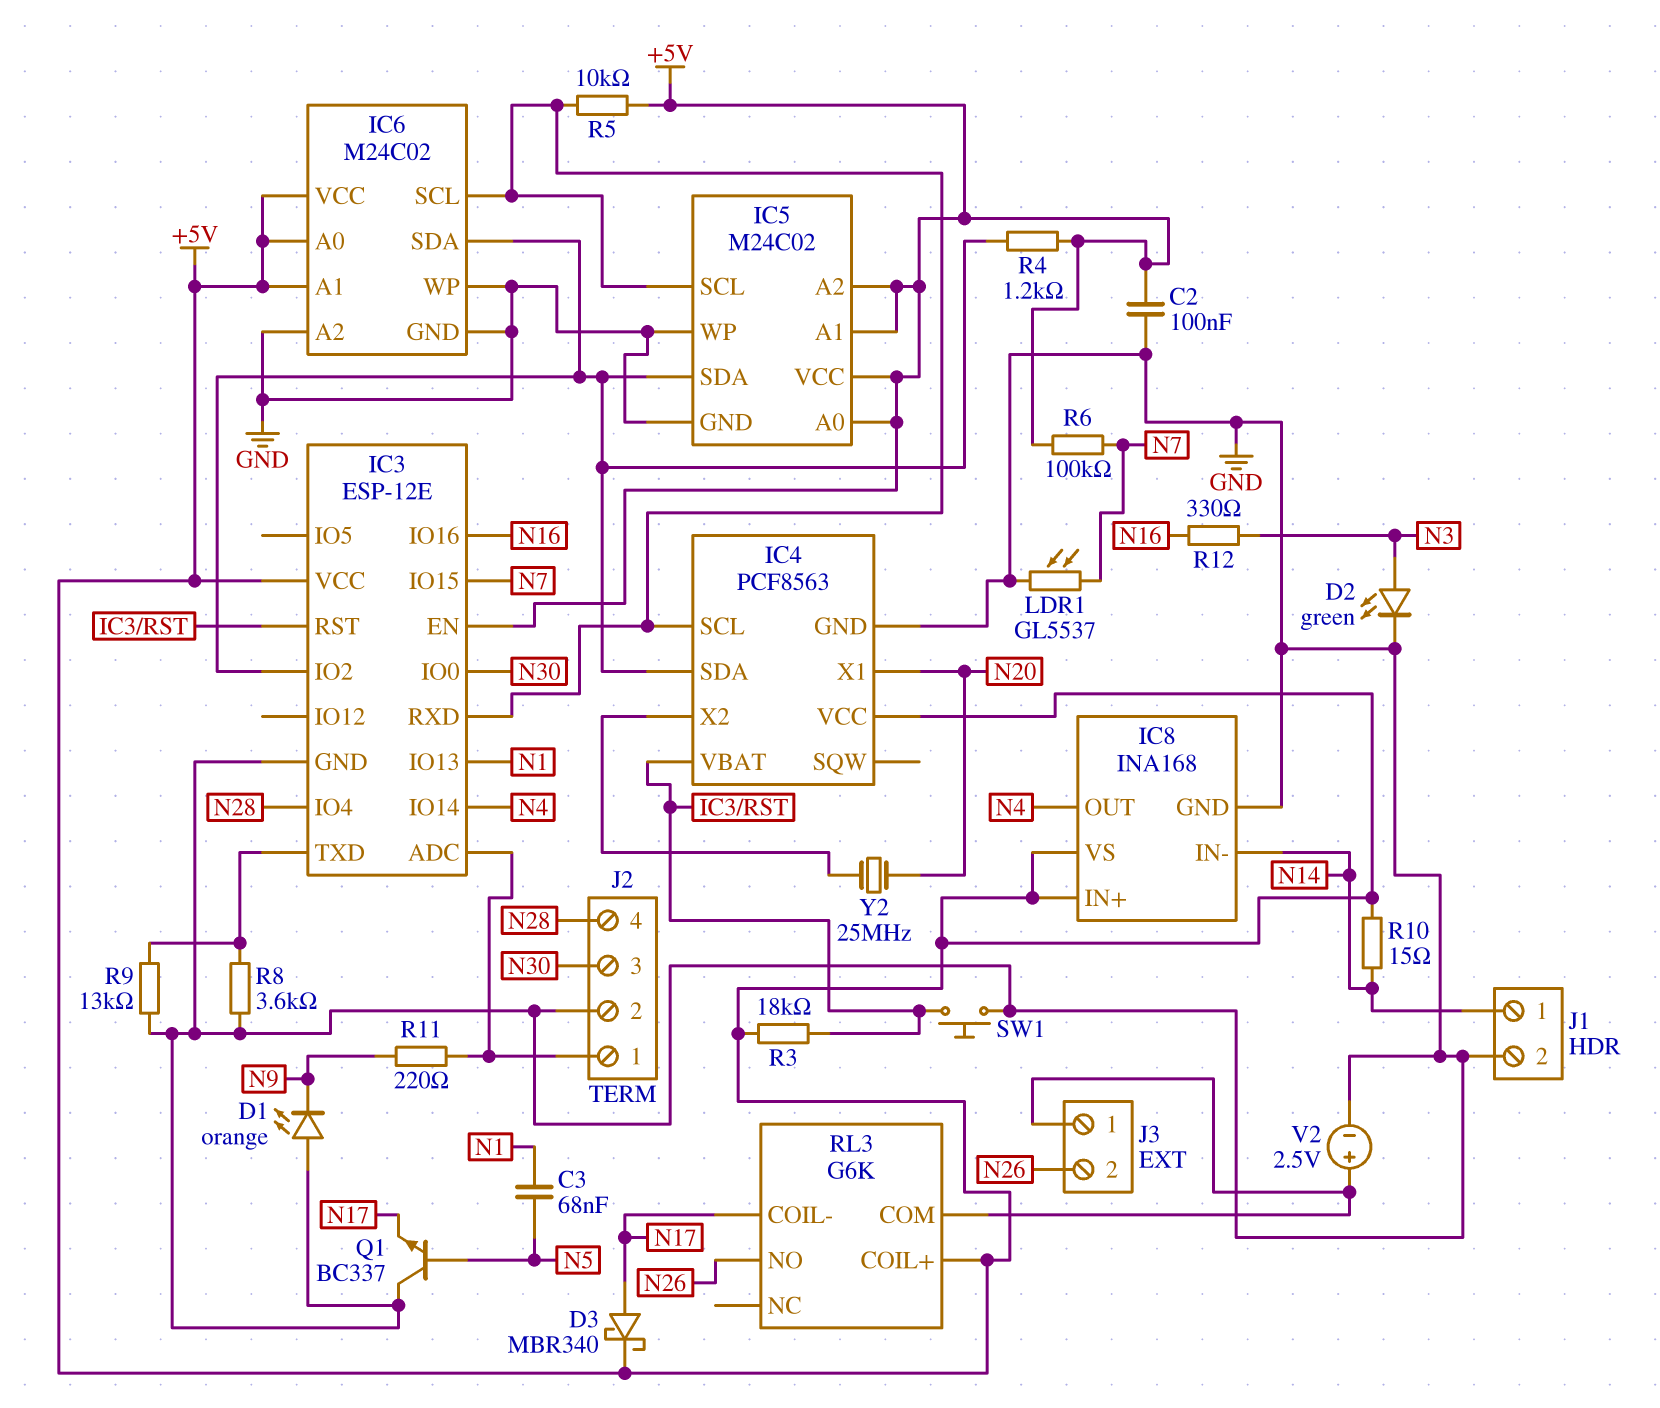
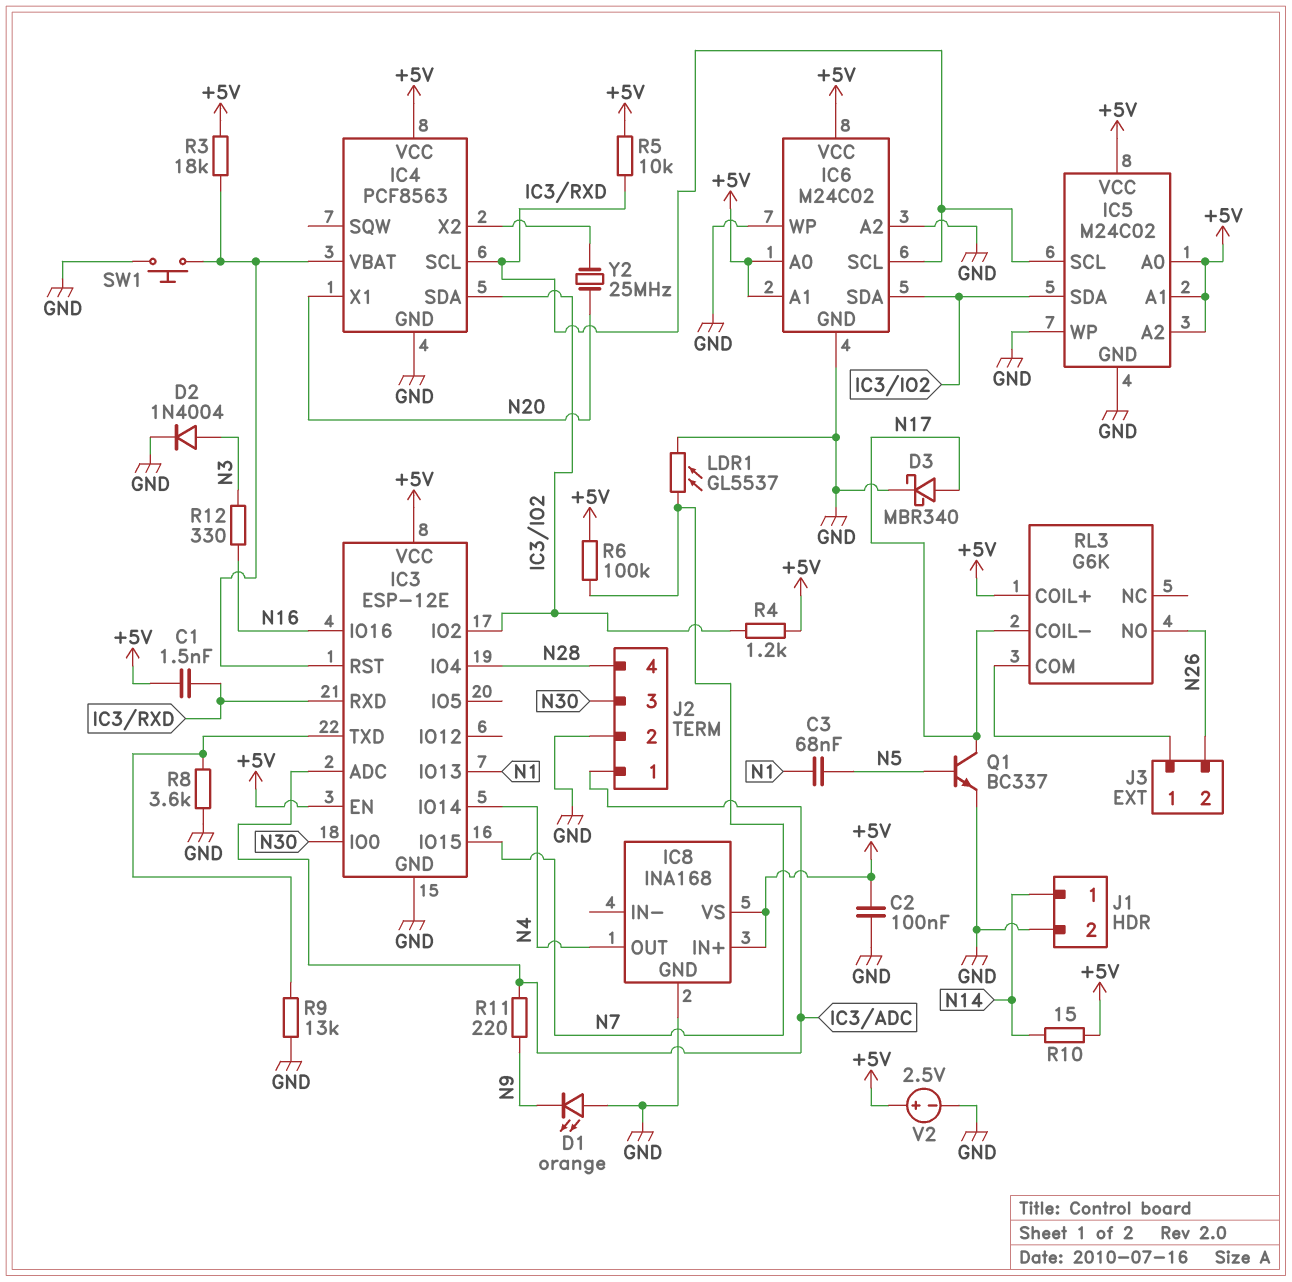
C1: none -> 1.5nF (+5V, IC3/RXD)
D2: LED green (A N3, K GND) -> diode 1N4004 (A N3, K GND)
D3: schottky MBR340 (A N17, K +5V) -> schottky MBR340 (A N17, K GND)
IC8 pin IN-: N14 -> none
Q1: NPN BC337 (B N5, C GND, E N17) -> NPN BC337 (B N5, C N17, E GND)
V2: 2.5V (plus J3/1, minus GND) -> 2.5V (plus +5V, minus GND)

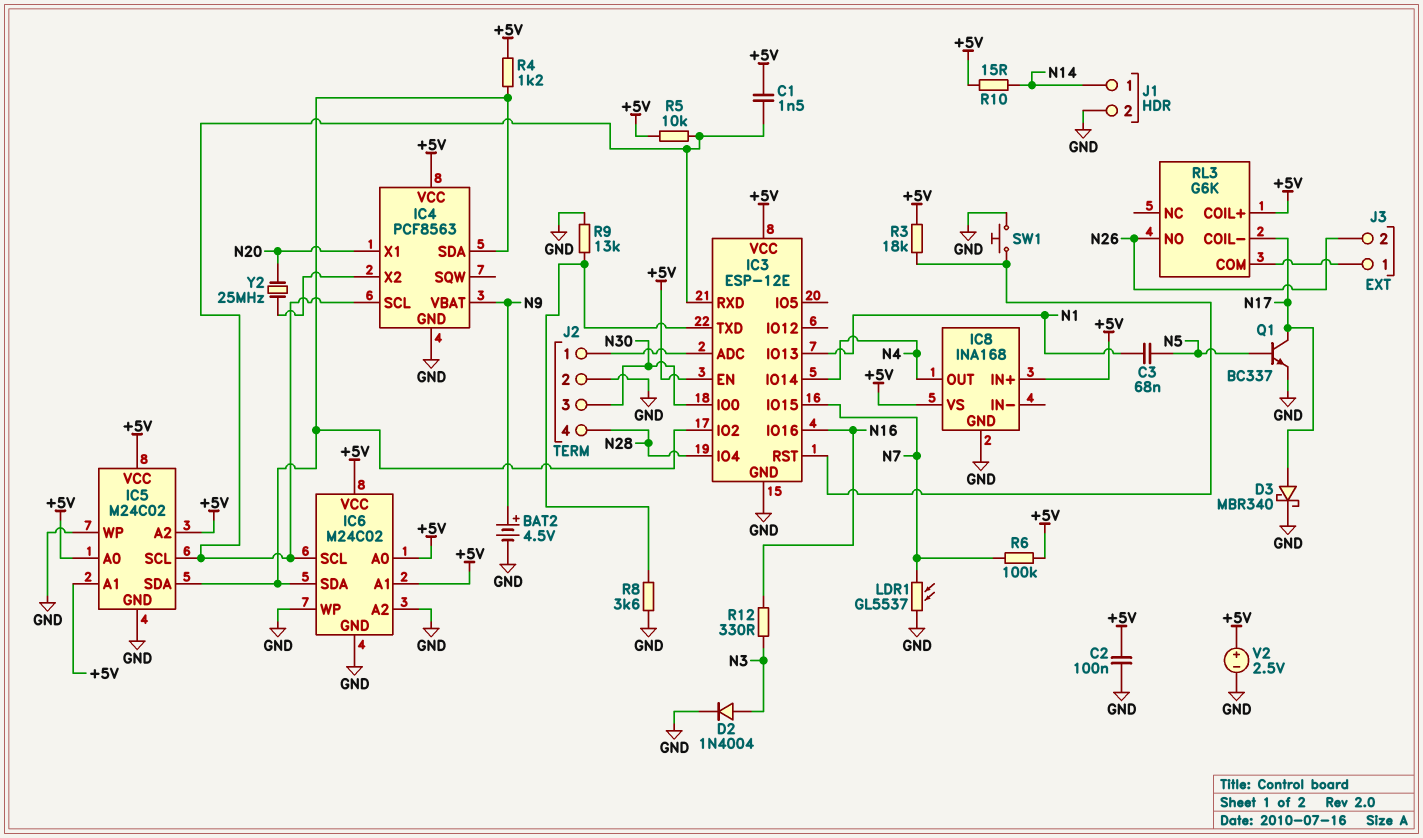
BAT2: none -> 4.5V (plus N9, minus GND)
D1: LED orange (A GND, K N9) -> none
IC4 pin VBAT: IC3/RST -> N9
R11: 220 (IC3/ADC, N9) -> none

